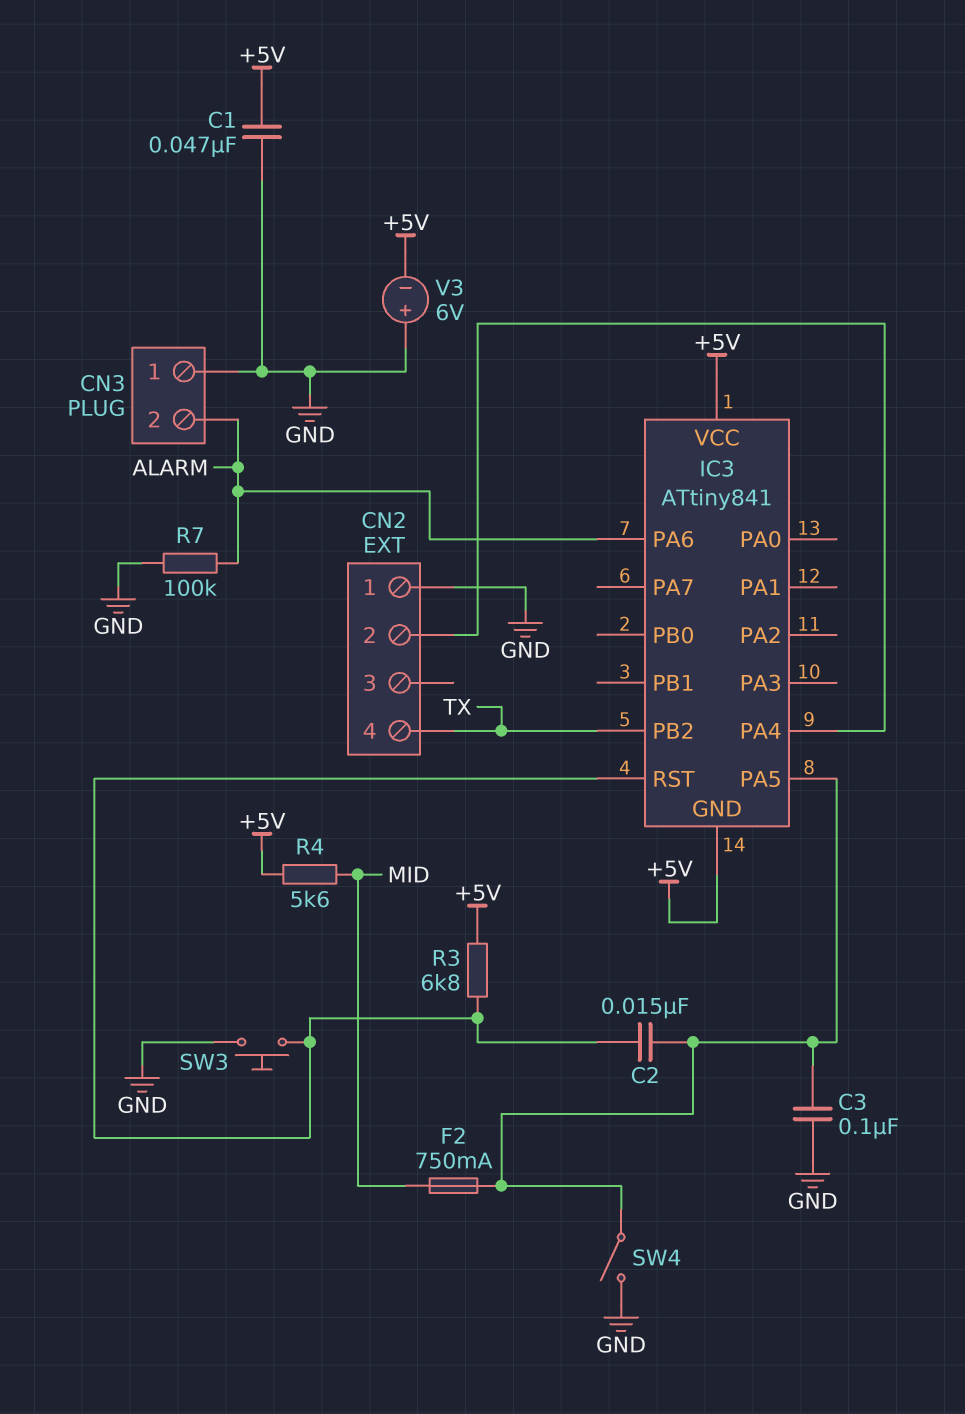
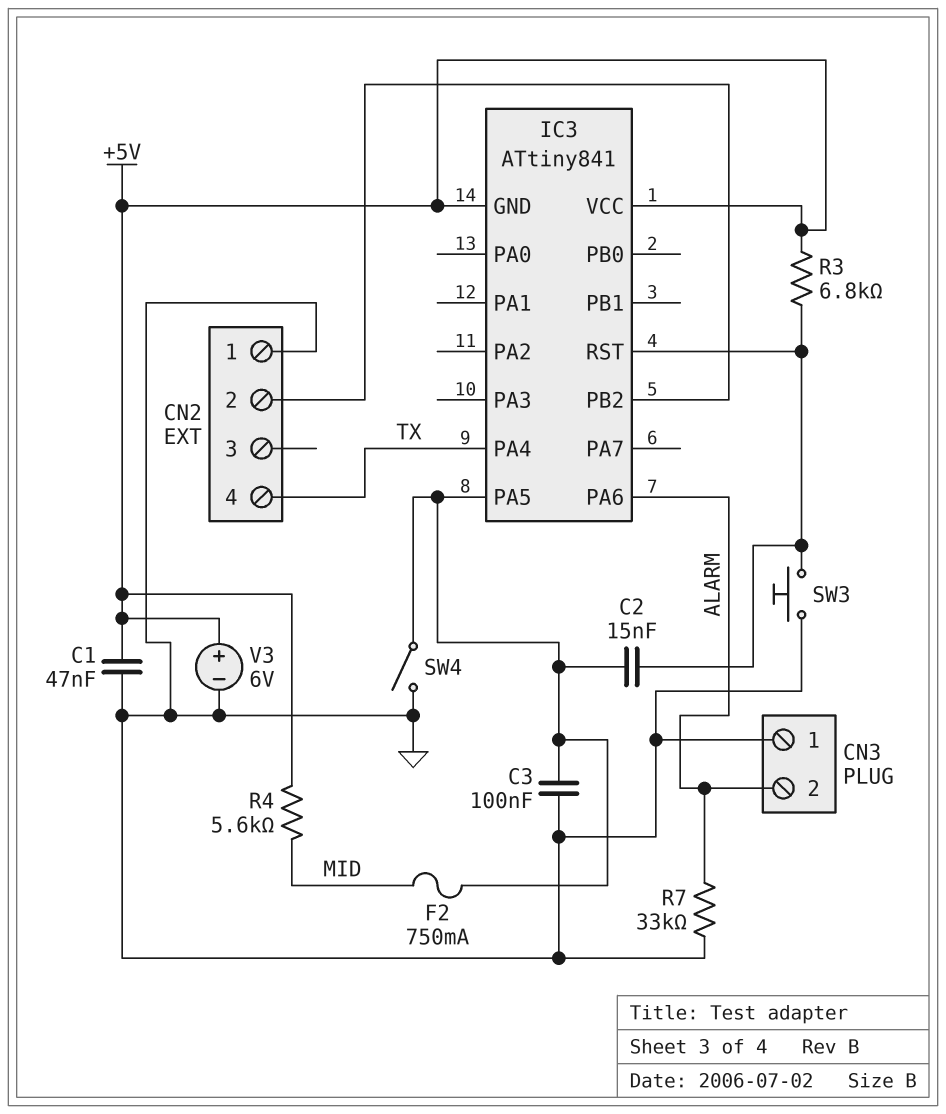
IC3 pin PA4: CN2/2 -> TX
IC3 pin PB2: TX -> CN2/2
R7: 100k (ALARM, GND) -> 33k (ALARM, GND)
V3: 6V (plus GND, minus +5V) -> 6V (plus +5V, minus GND)

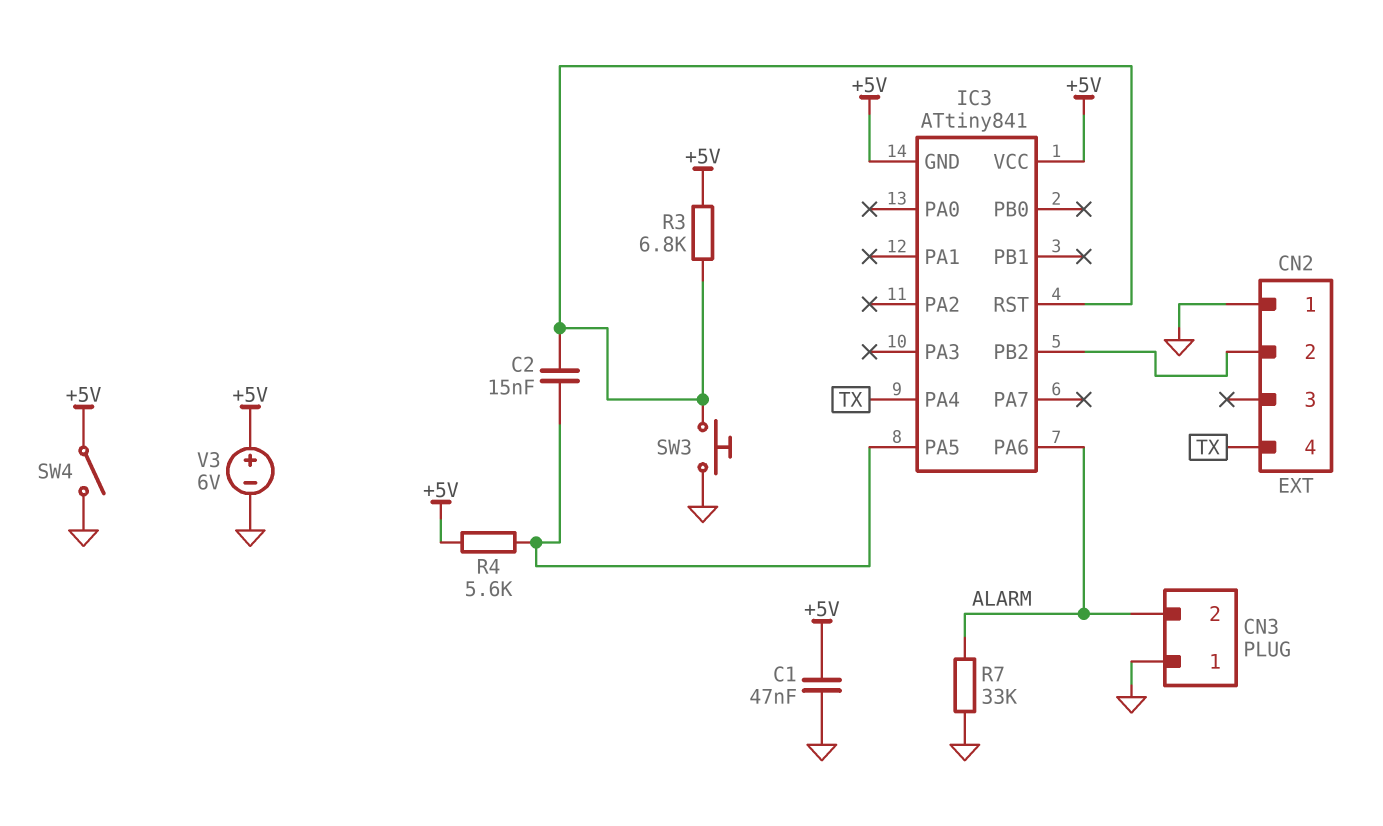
C3: 100nF (GND, IC3/PA5) -> none
F2: 750mA (IC3/PA5, MID) -> none
R4: 5.6k (+5V, MID) -> 5.6k (+5V, IC3/PA5)
SW4: switch (GND, IC3/PA5) -> switch (+5V, GND)

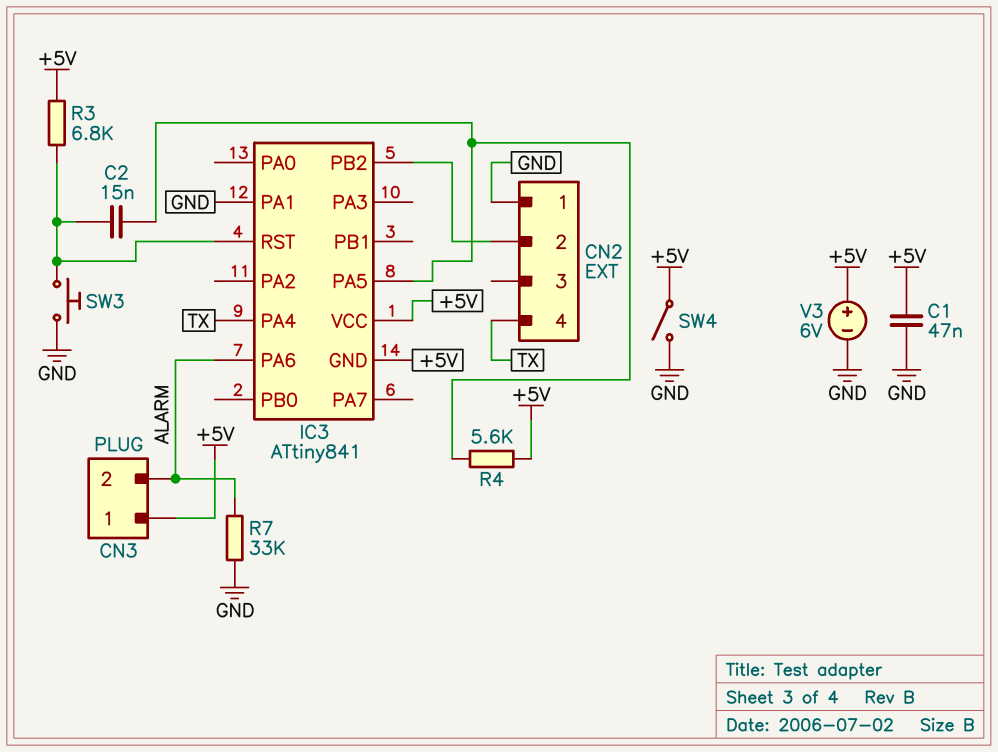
CN3 pin 1: GND -> +5V
IC3 pin PA1: none -> GND

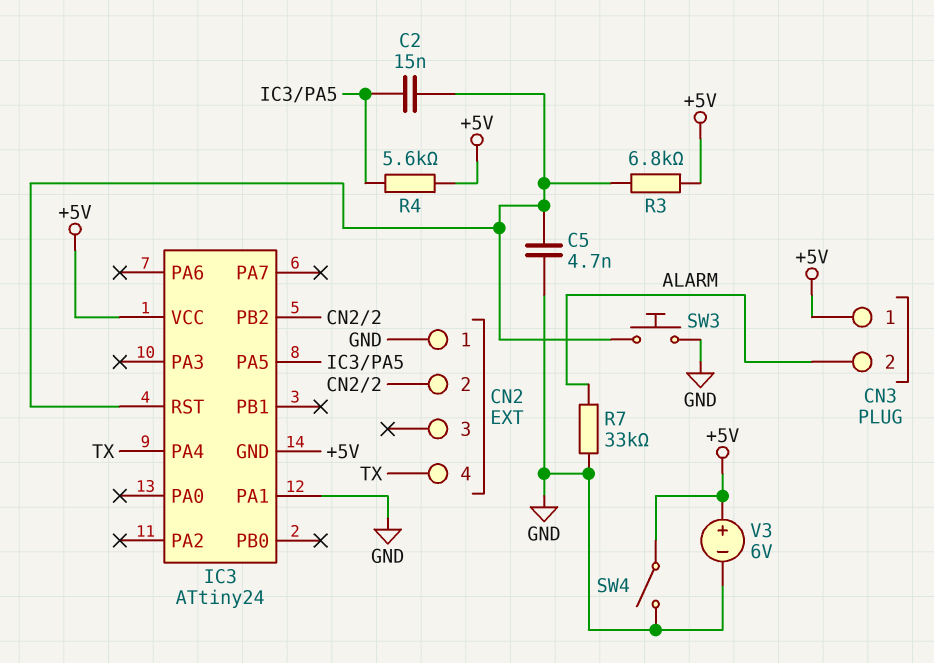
C1: 47nF (+5V, GND) -> none
C5: none -> 4.7nF (GND, IC3/RST)
IC3: ATtiny841 -> ATtiny24
IC3 pin PA6: ALARM -> none

